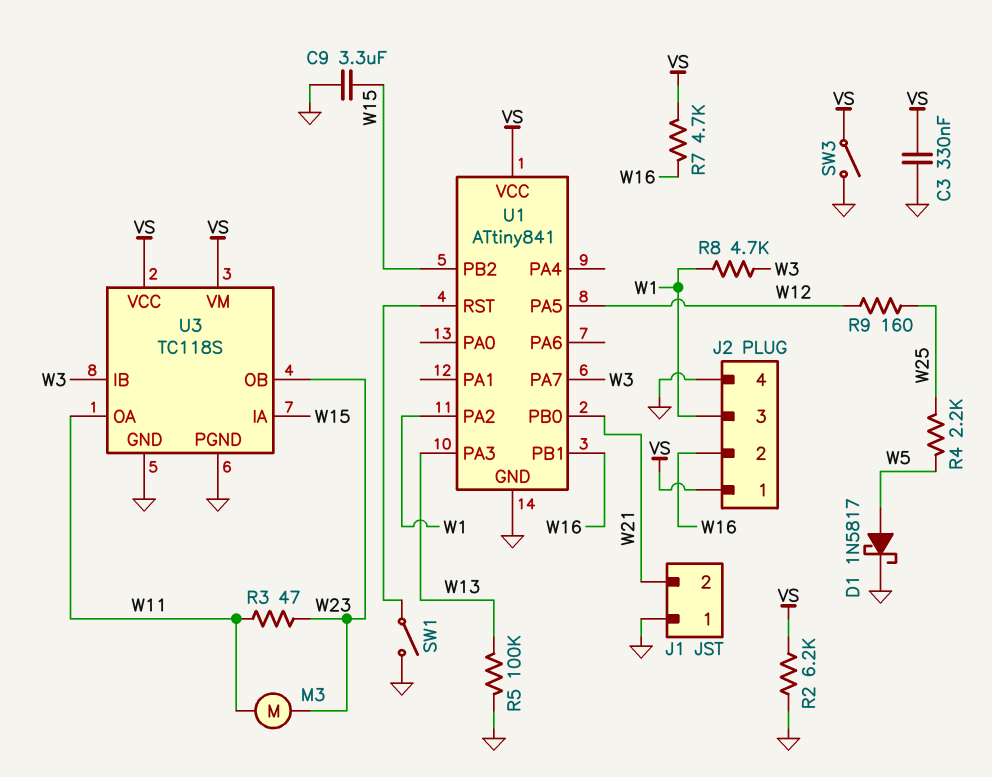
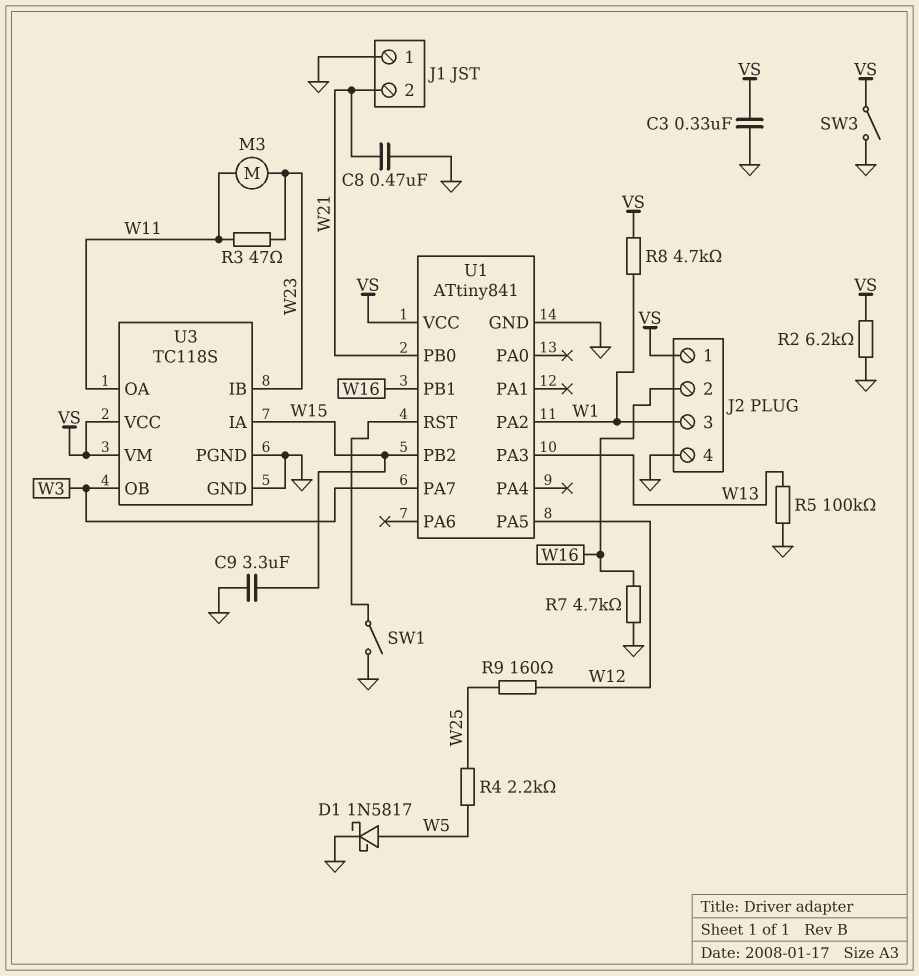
C8: none -> 470nF (GND, W21)
R7: 4.7k (VS, W16) -> 4.7k (GND, W16)
R8: 4.7k (W1, W3) -> 4.7k (VS, W1)
U3 pin IB: W3 -> W23
U3 pin OB: W23 -> W3

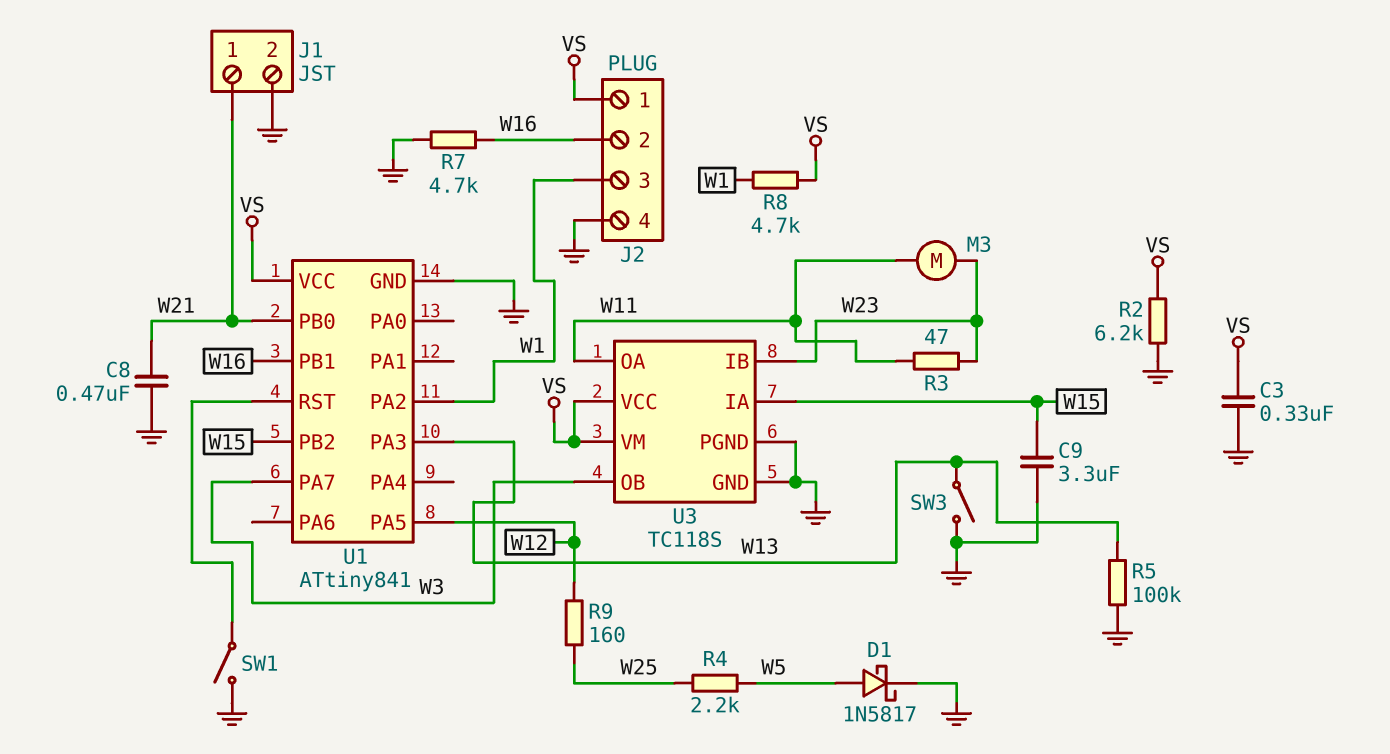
J1 pin 1: GND -> W21
J1 pin 2: W21 -> GND
SW3: switch (GND, VS) -> switch (GND, W13)

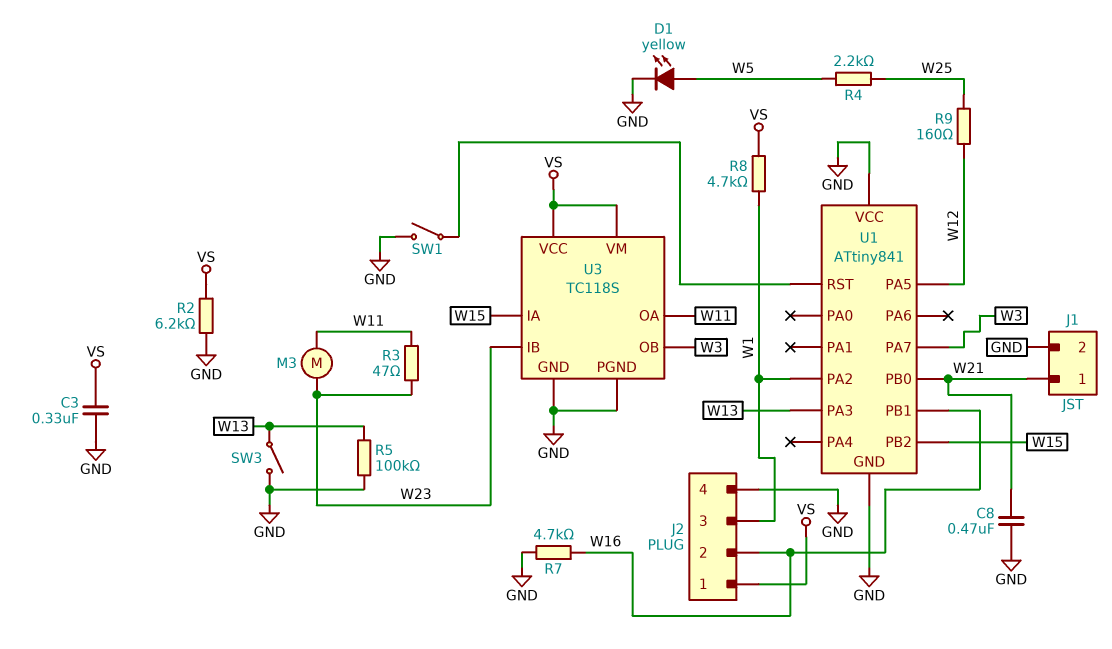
C9: 3.3uF (GND, W15) -> none
D1: schottky 1N5817 (A W5, K GND) -> LED yellow (A W5, K GND)
U1 pin VCC: VS -> GND

